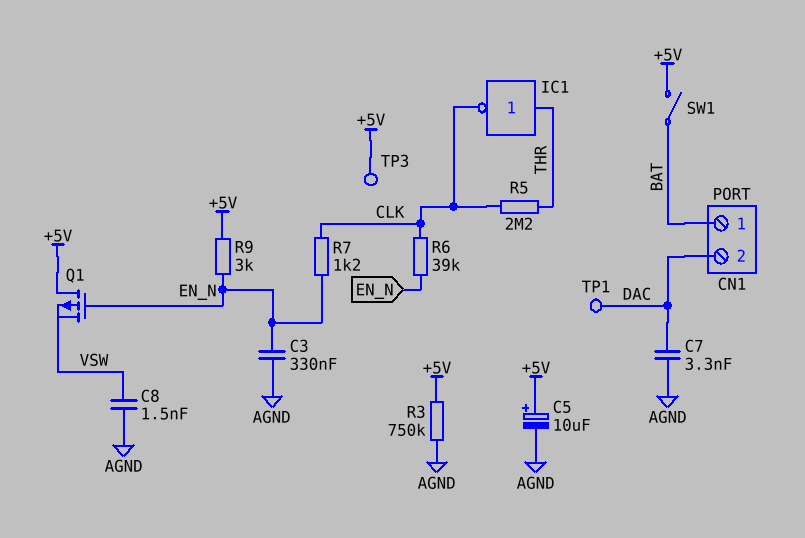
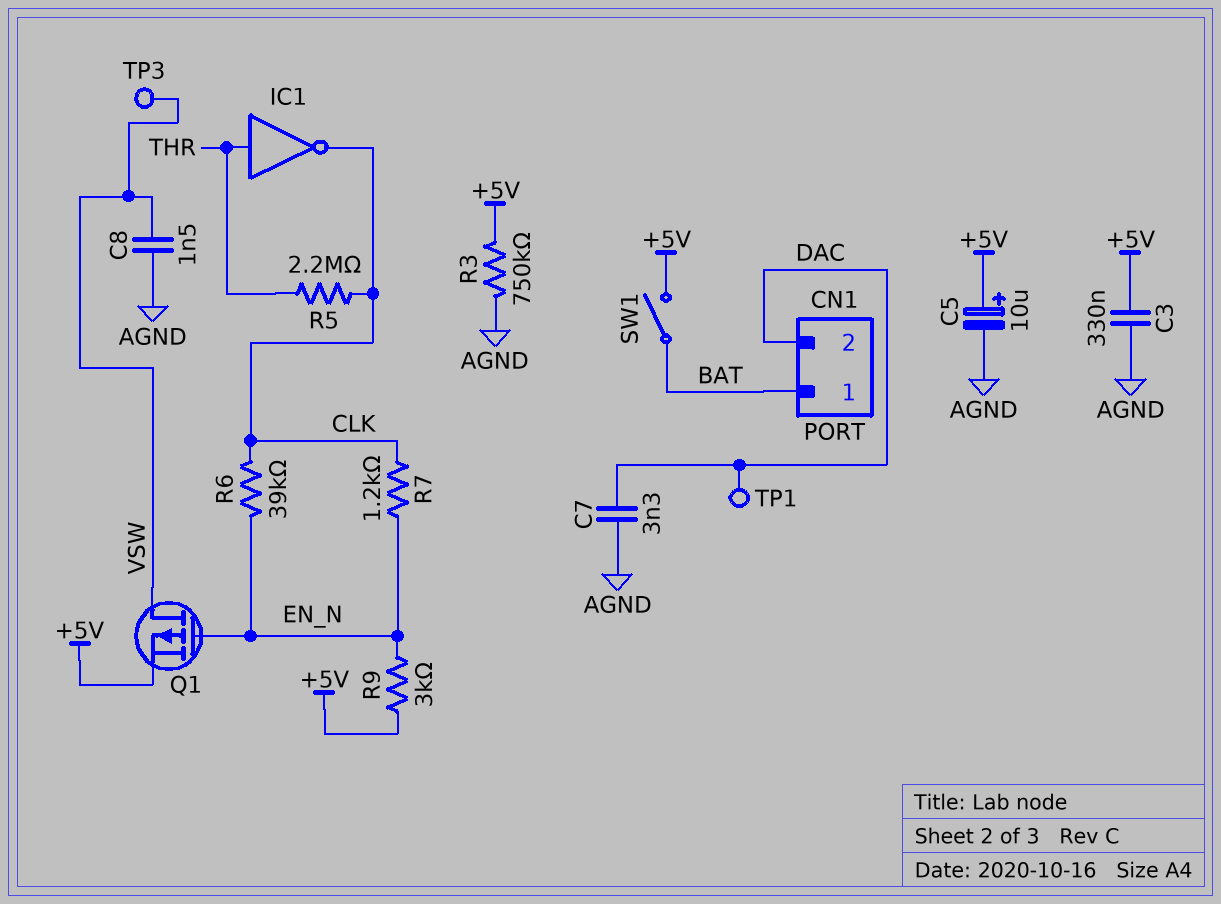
C3: 330nF (AGND, EN_N) -> 330nF (+5V, AGND)
Q1: PMOS (G EN_N, D +5V, S VSW) -> PMOS (G EN_N, D VSW, S +5V)
TP3: test point (+5V) -> test point (VSW)

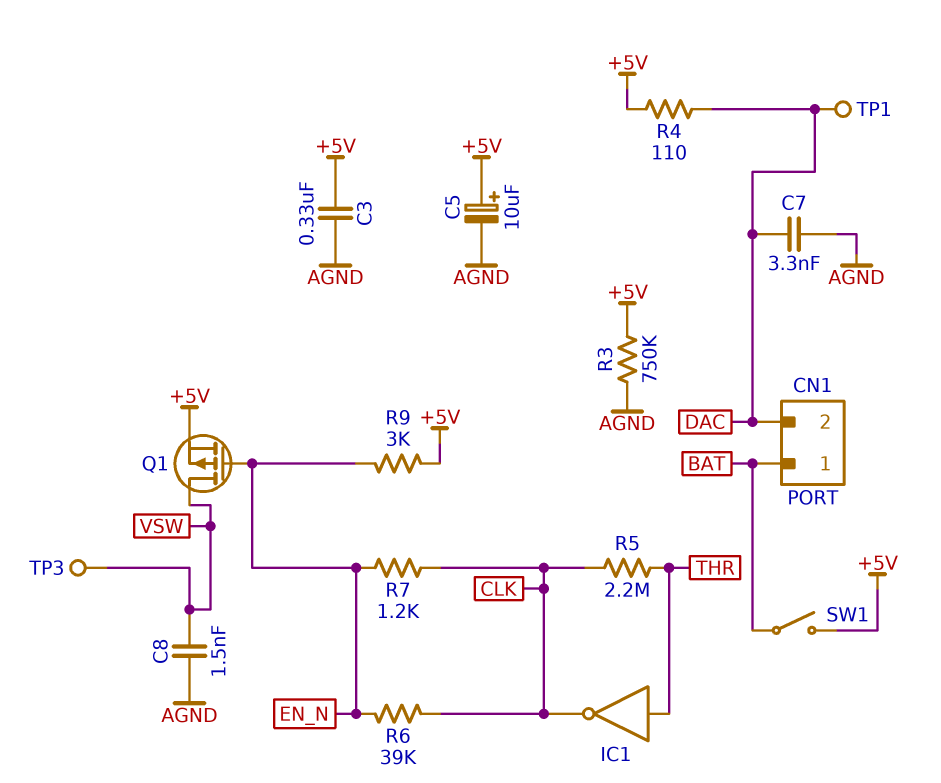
R4: none -> 110 (+5V, DAC)

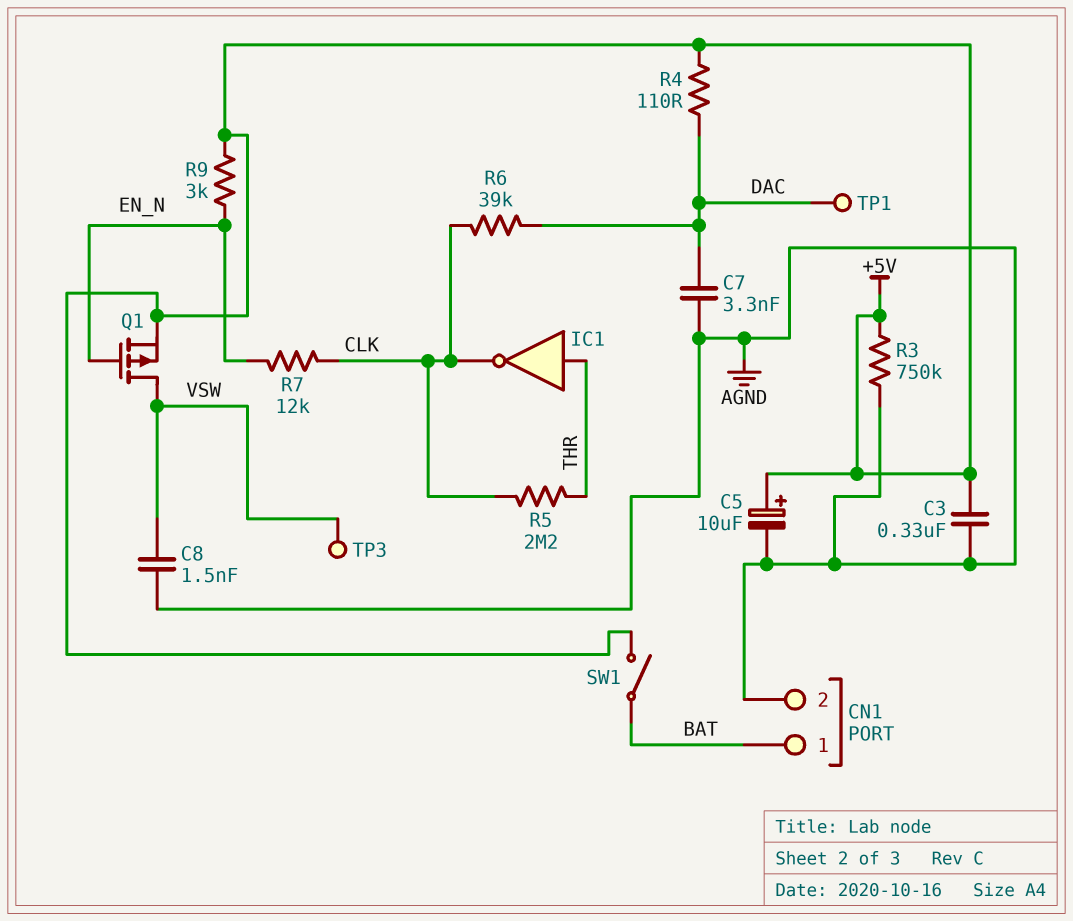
CN1 pin 2: DAC -> AGND
R6: 39k (CLK, EN_N) -> 39k (CLK, DAC)
R7: 1.2k (CLK, EN_N) -> 12k (CLK, EN_N)

